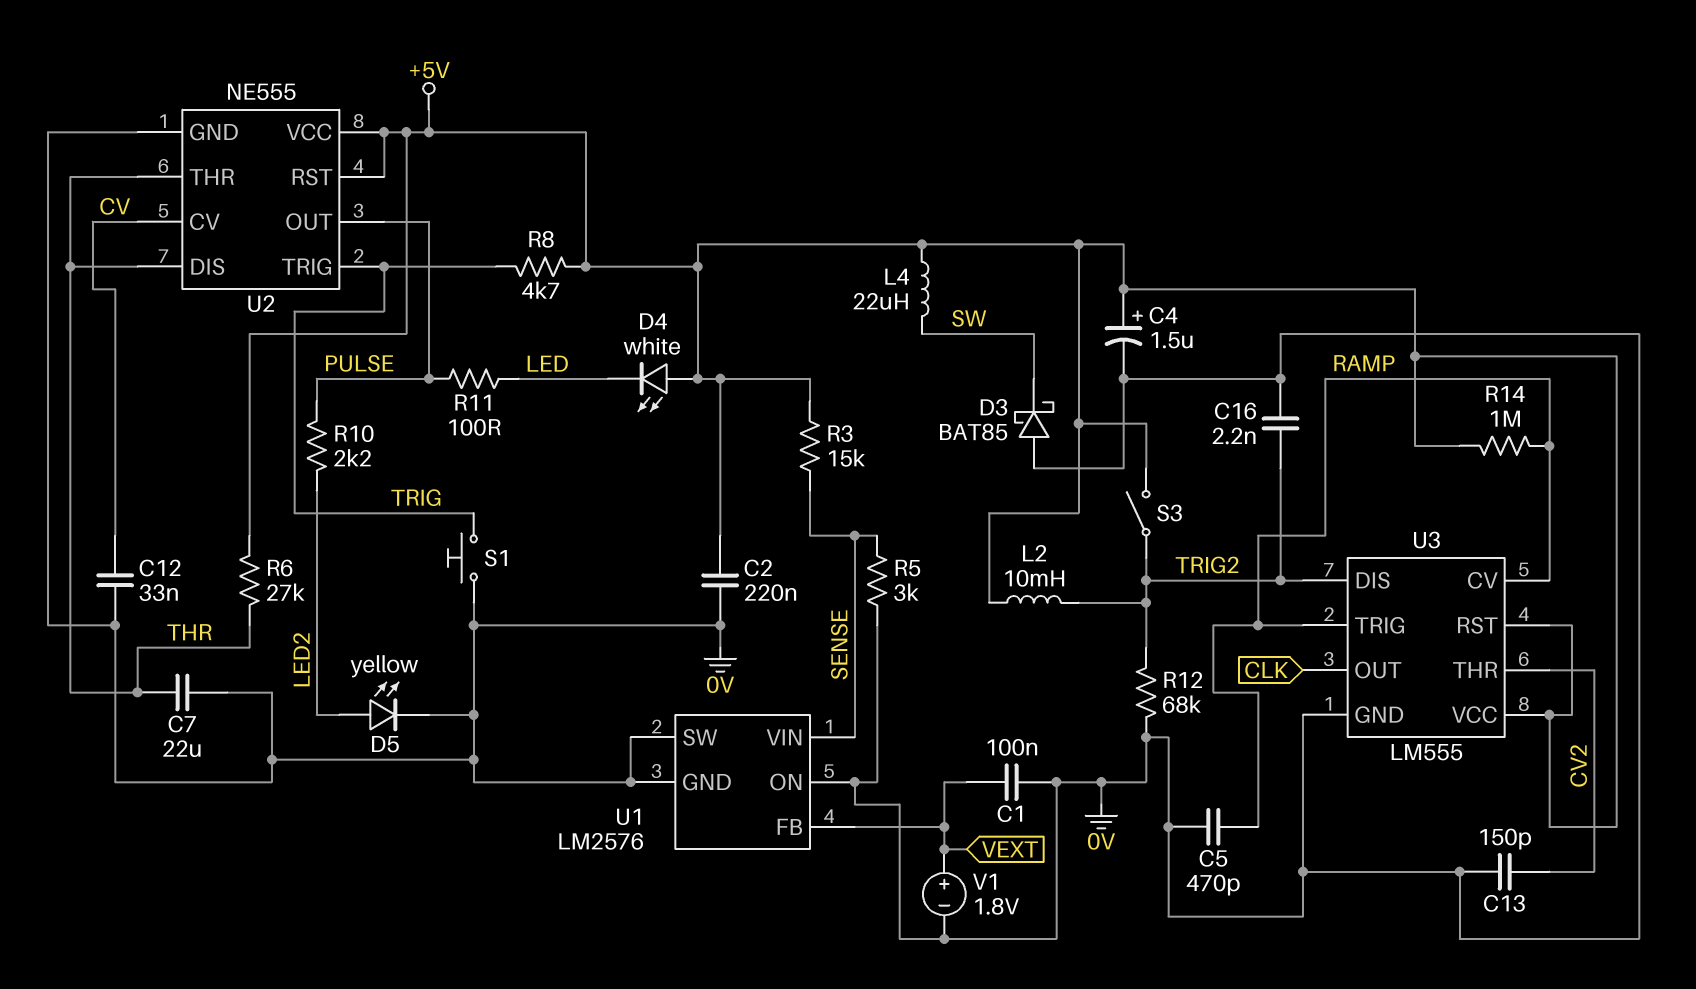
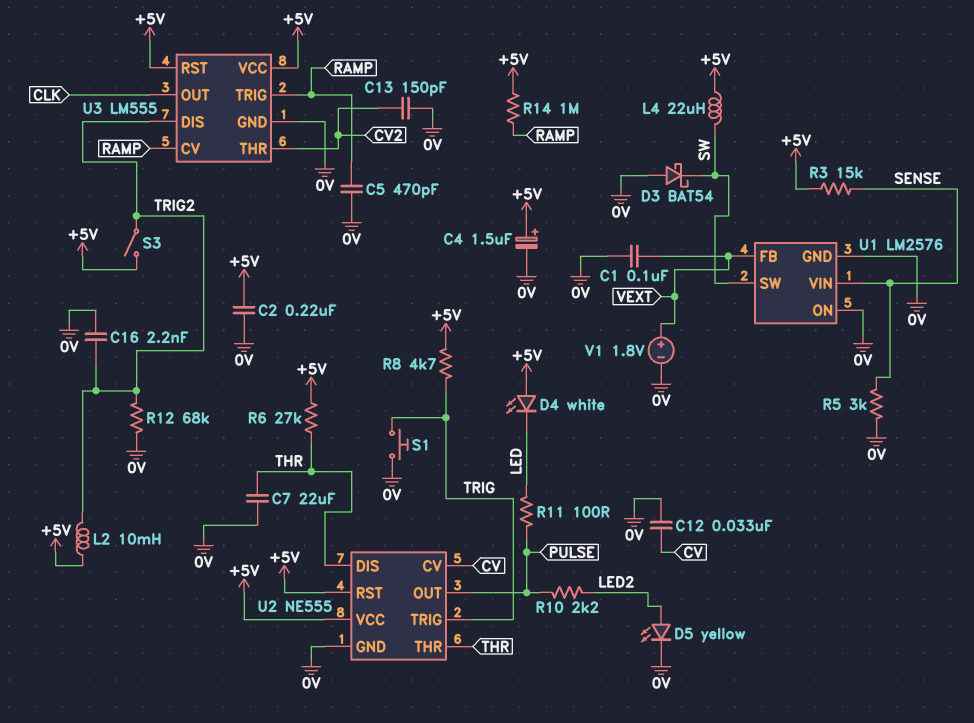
D3: schottky BAT85 (A 0V, K SW) -> schottky BAT54 (A 0V, K SW)
U1 pin SW: 0V -> SW

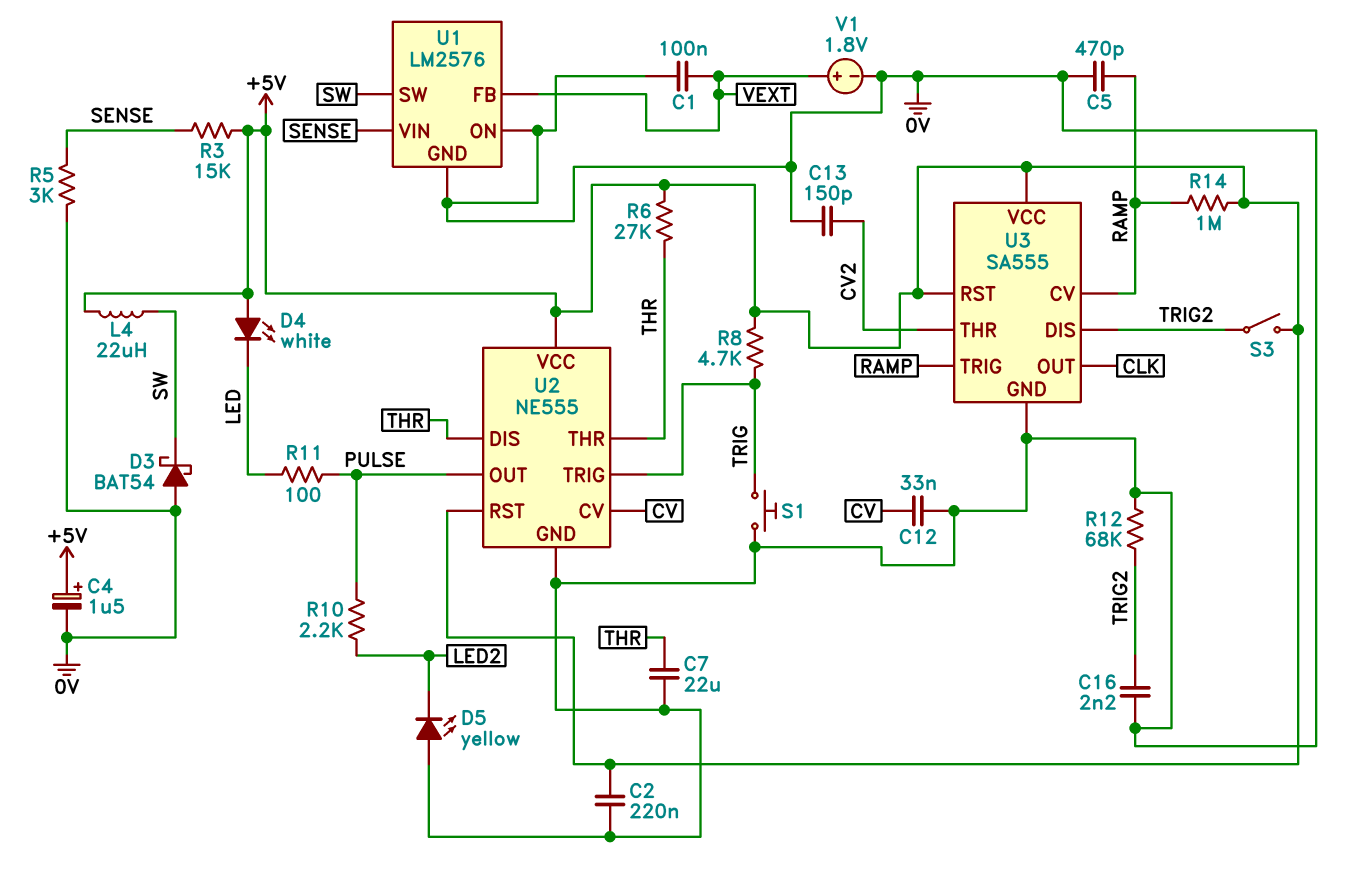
D5: LED yellow (A LED2, K 0V) -> LED yellow (A 0V, K LED2)
L2: 10mH (+5V, TRIG2) -> none
U3: LM555 -> SA555

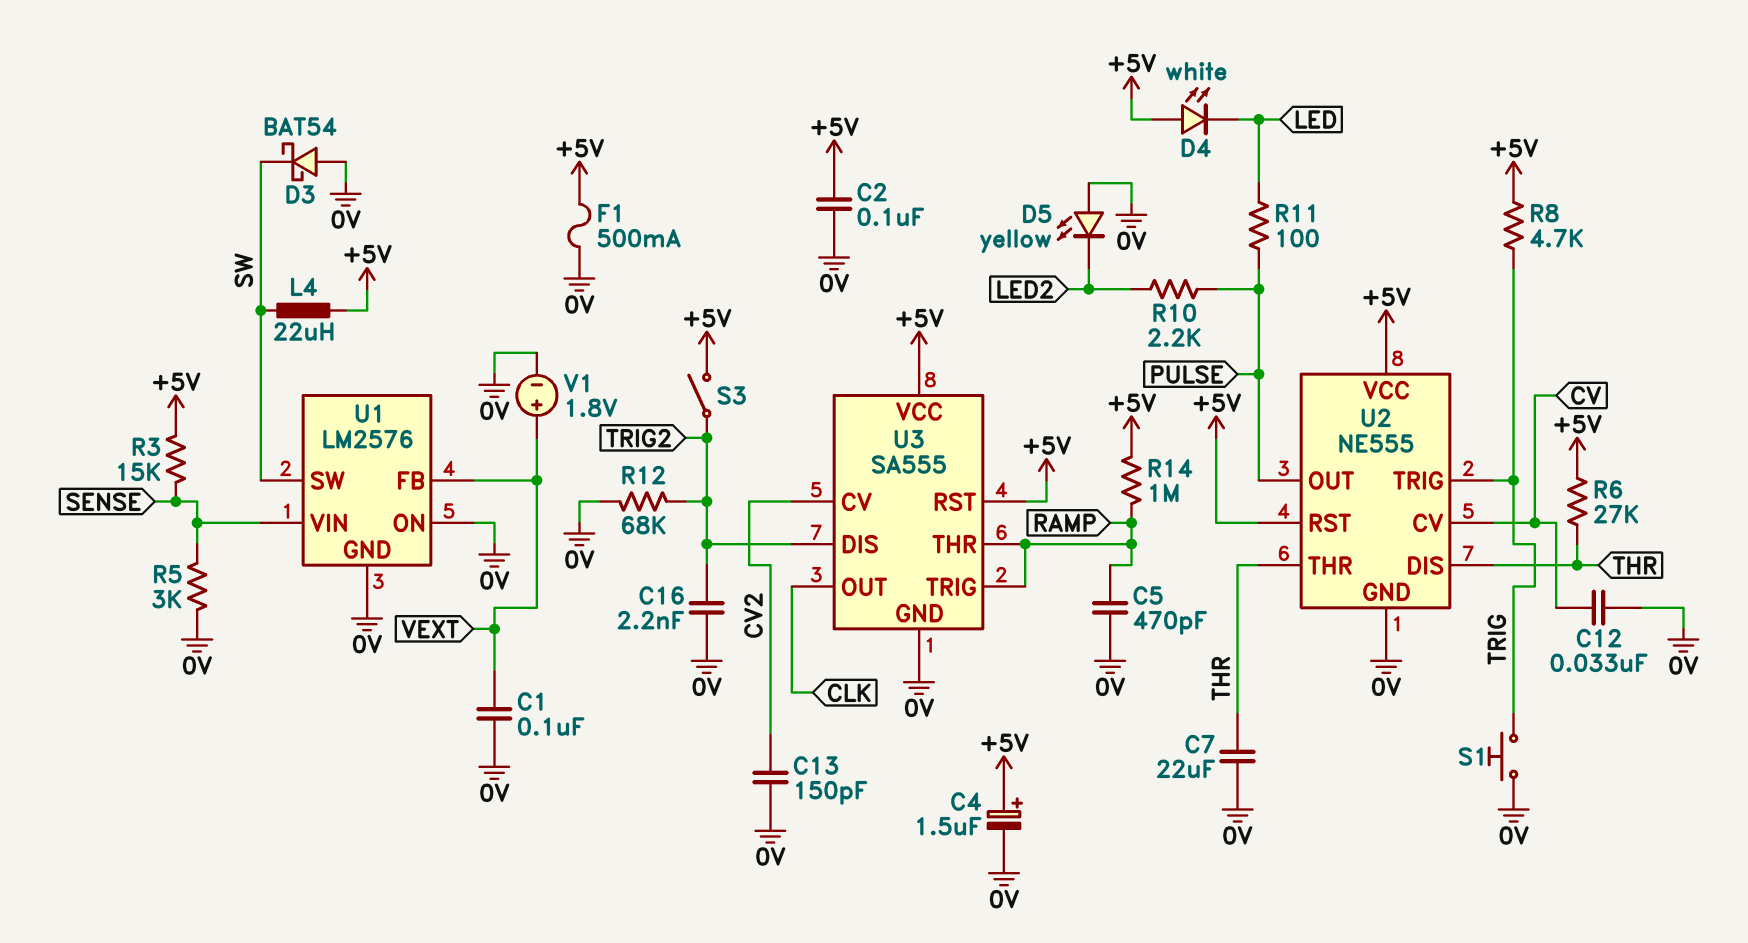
C2: 220nF (+5V, 0V) -> 100nF (+5V, 0V)
F1: none -> 500mA (+5V, 0V)
U3 pin CV: RAMP -> CV2
U3 pin THR: CV2 -> RAMP

